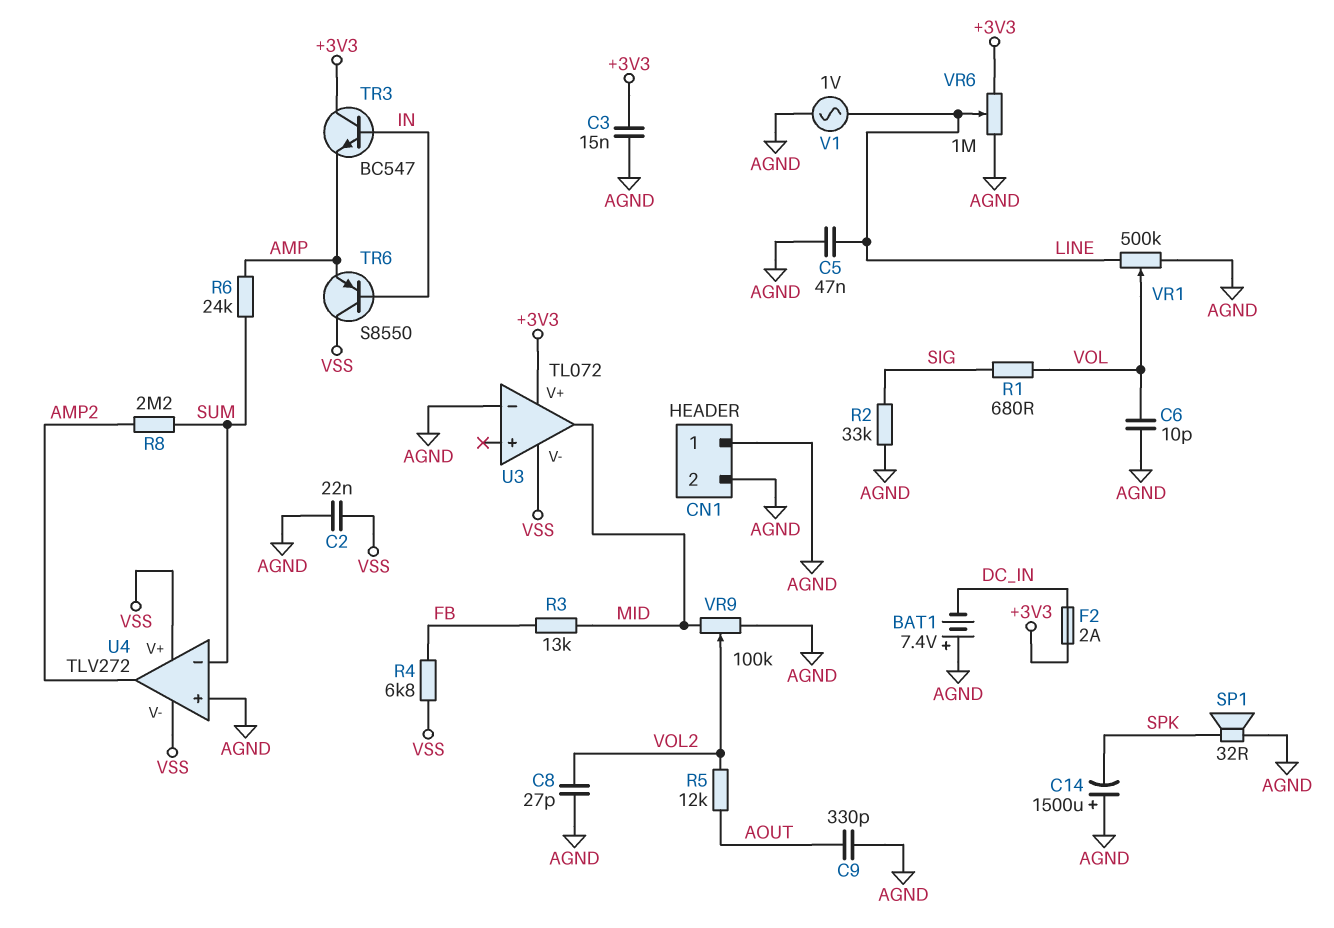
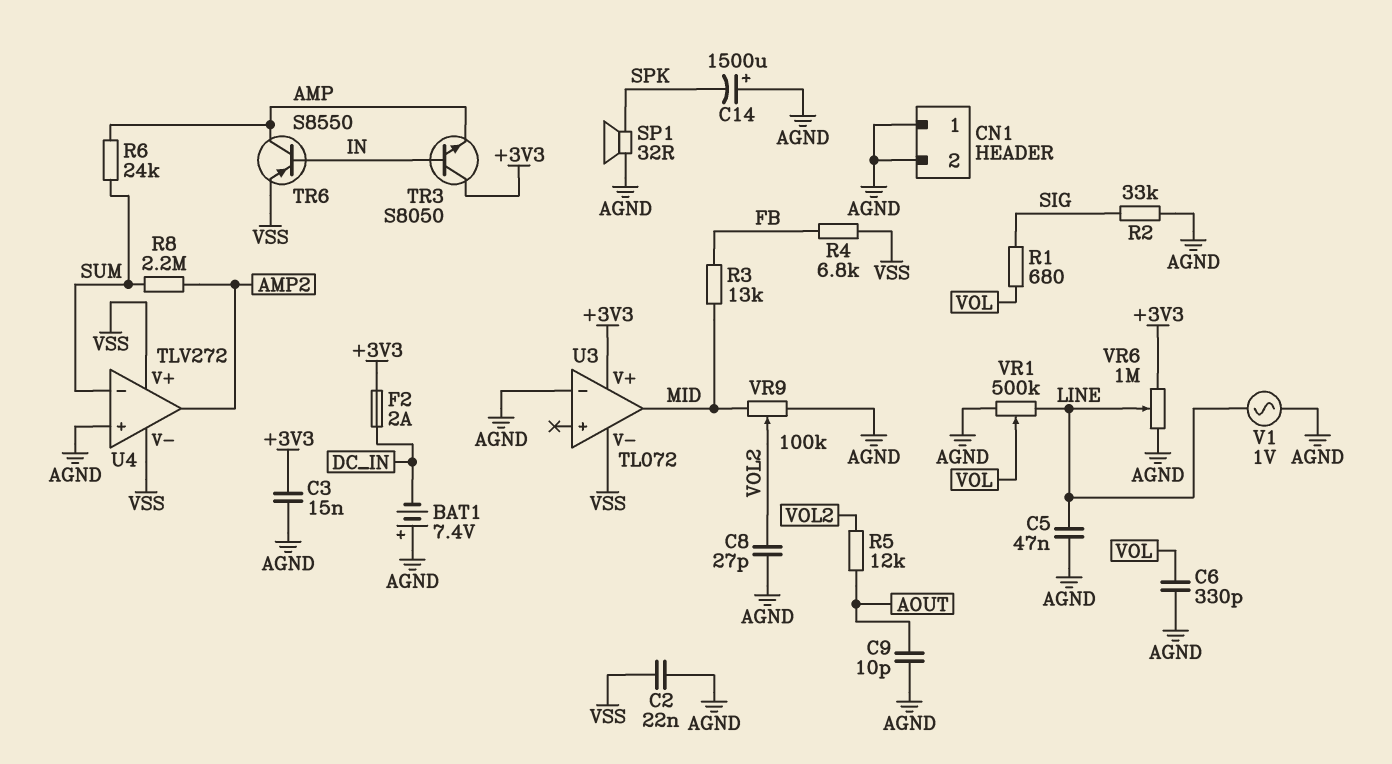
C6: 10pF (AGND, VOL) -> 330pF (AGND, VOL)
C9: 330pF (AGND, AOUT) -> 10pF (AGND, AOUT)
TR3: NPN BC547 (B IN, C +3V3, E AMP) -> NPN S8050 (B IN, C +3V3, E AMP)
TR6: PNP S8550 (B IN, C VSS, E AMP) -> PNP S8550 (B IN, C AMP, E VSS)

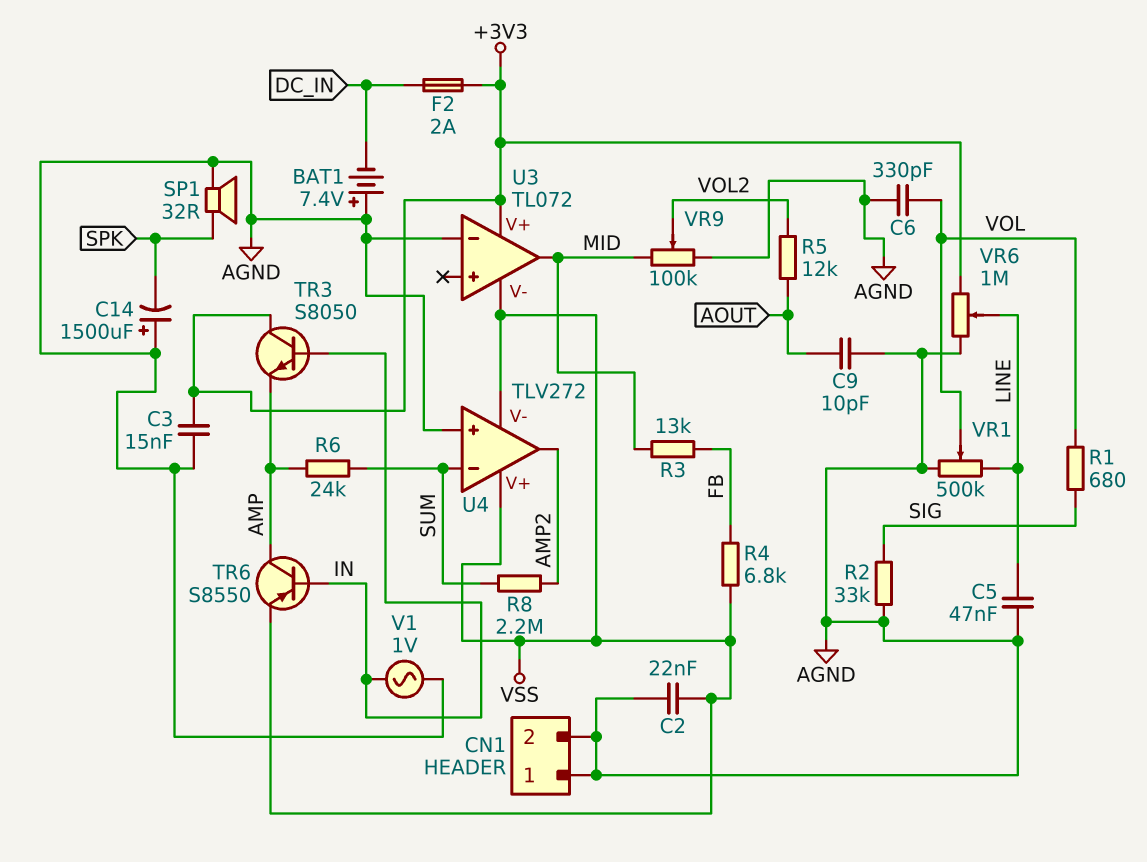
C8: 27pF (AGND, VOL2) -> none
V1: AC 1V (AGND, LINE) -> AC 1V (AGND, IN)

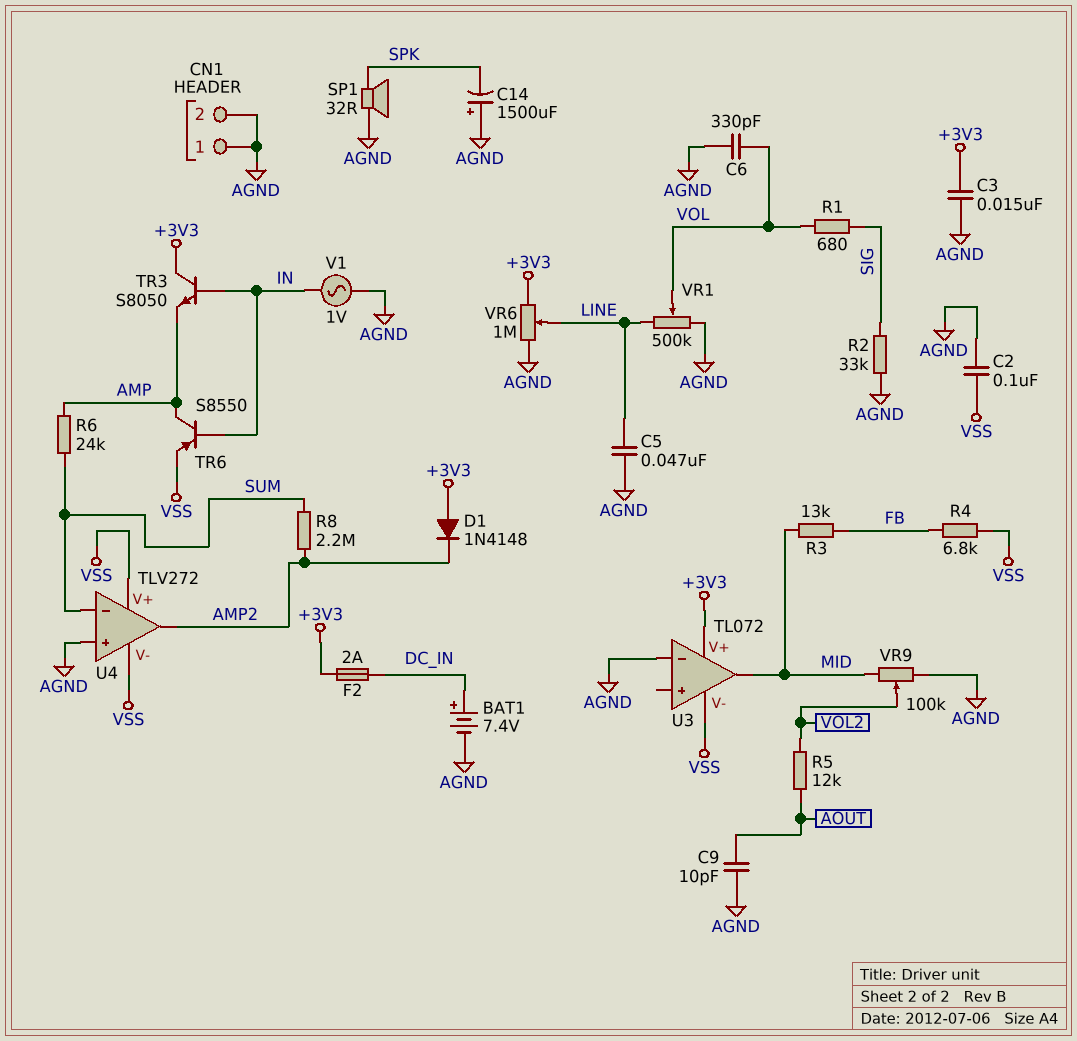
BAT1: 7.4V (plus AGND, minus DC_IN) -> 7.4V (plus DC_IN, minus AGND)
C2: 22nF (AGND, VSS) -> 100nF (AGND, VSS)
D1: none -> diode 1N4148 (A +3V3, K AMP2)

